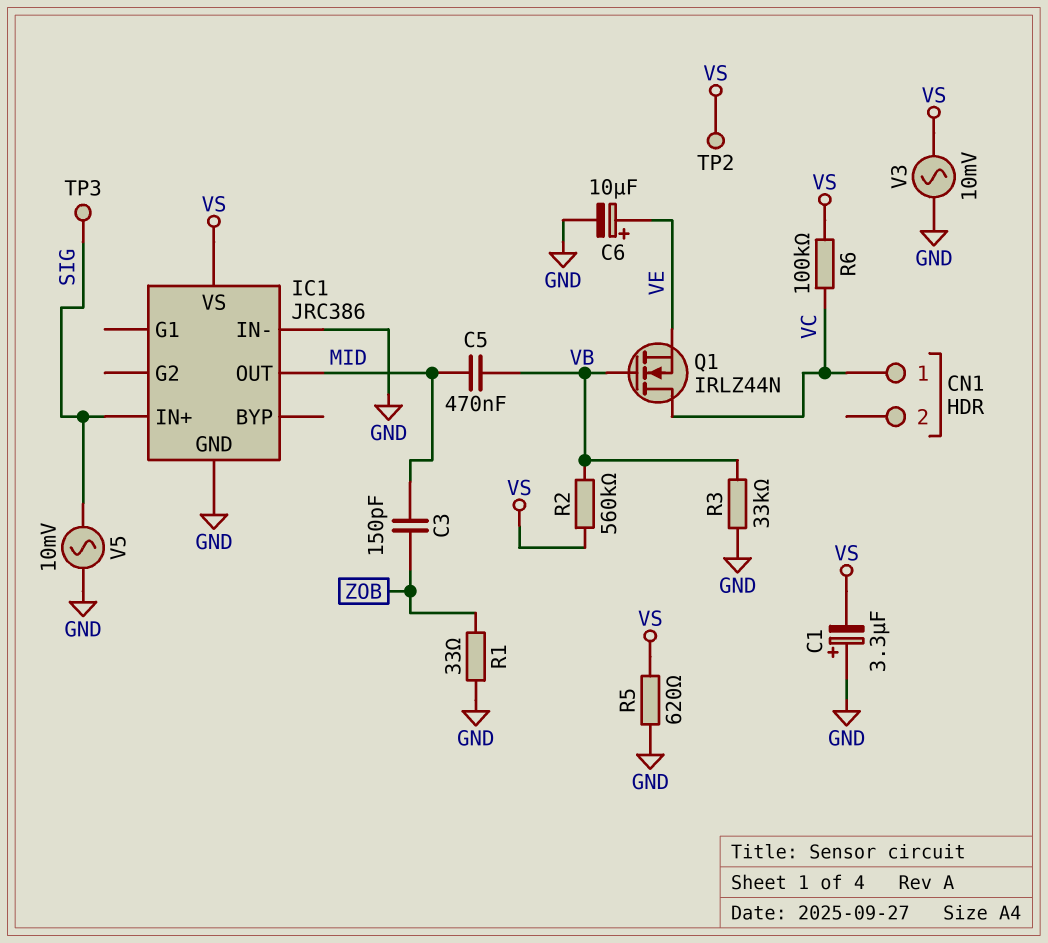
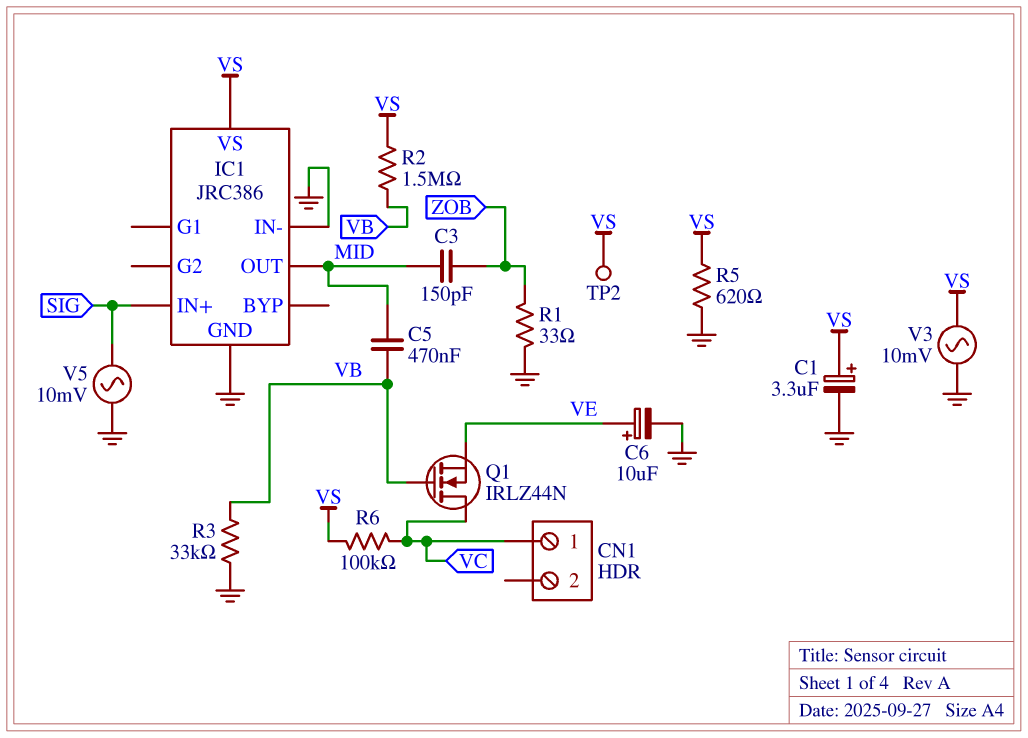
C1: 3.3uF (plus GND, minus VS) -> 3.3uF (plus VS, minus GND)
R2: 560k (VB, VS) -> 1.5M (VB, VS)
TP3: test point (SIG) -> none

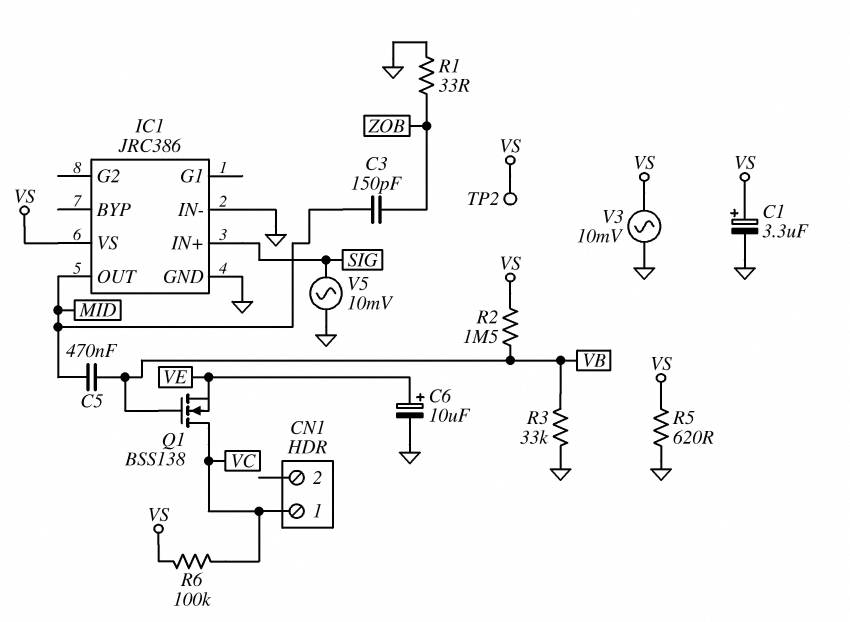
Q1: NMOS IRLZ44N (G VB, D VC, S VE) -> NMOS BSS138 (G VB, D VC, S VE)

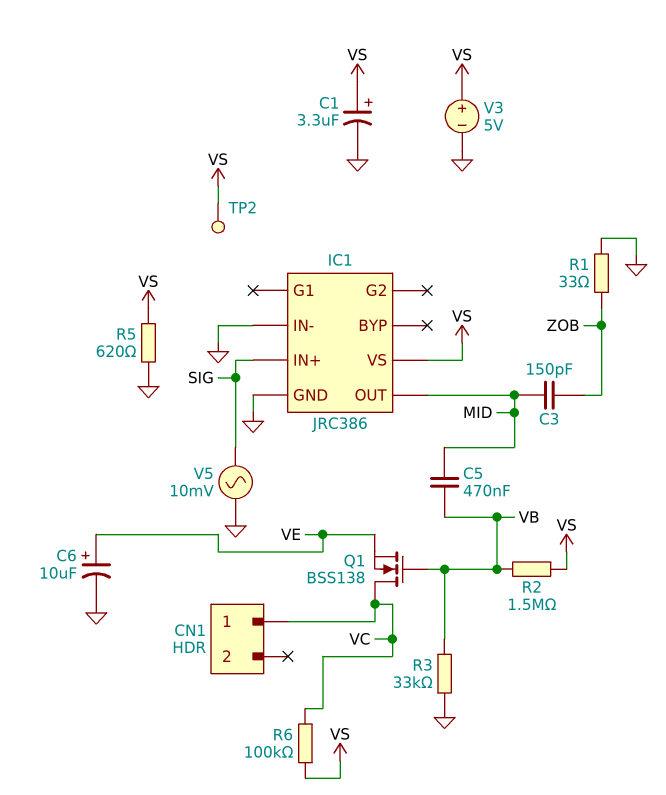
V3: AC 10mV (GND, VS) -> 5V (plus VS, minus GND)

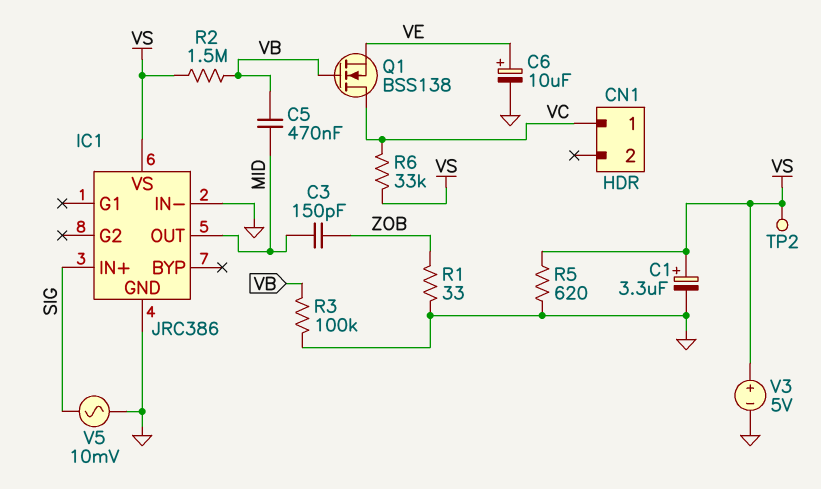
R3: 33k (GND, VB) -> 100k (GND, VB)
R6: 100k (VC, VS) -> 33k (VC, VS)

